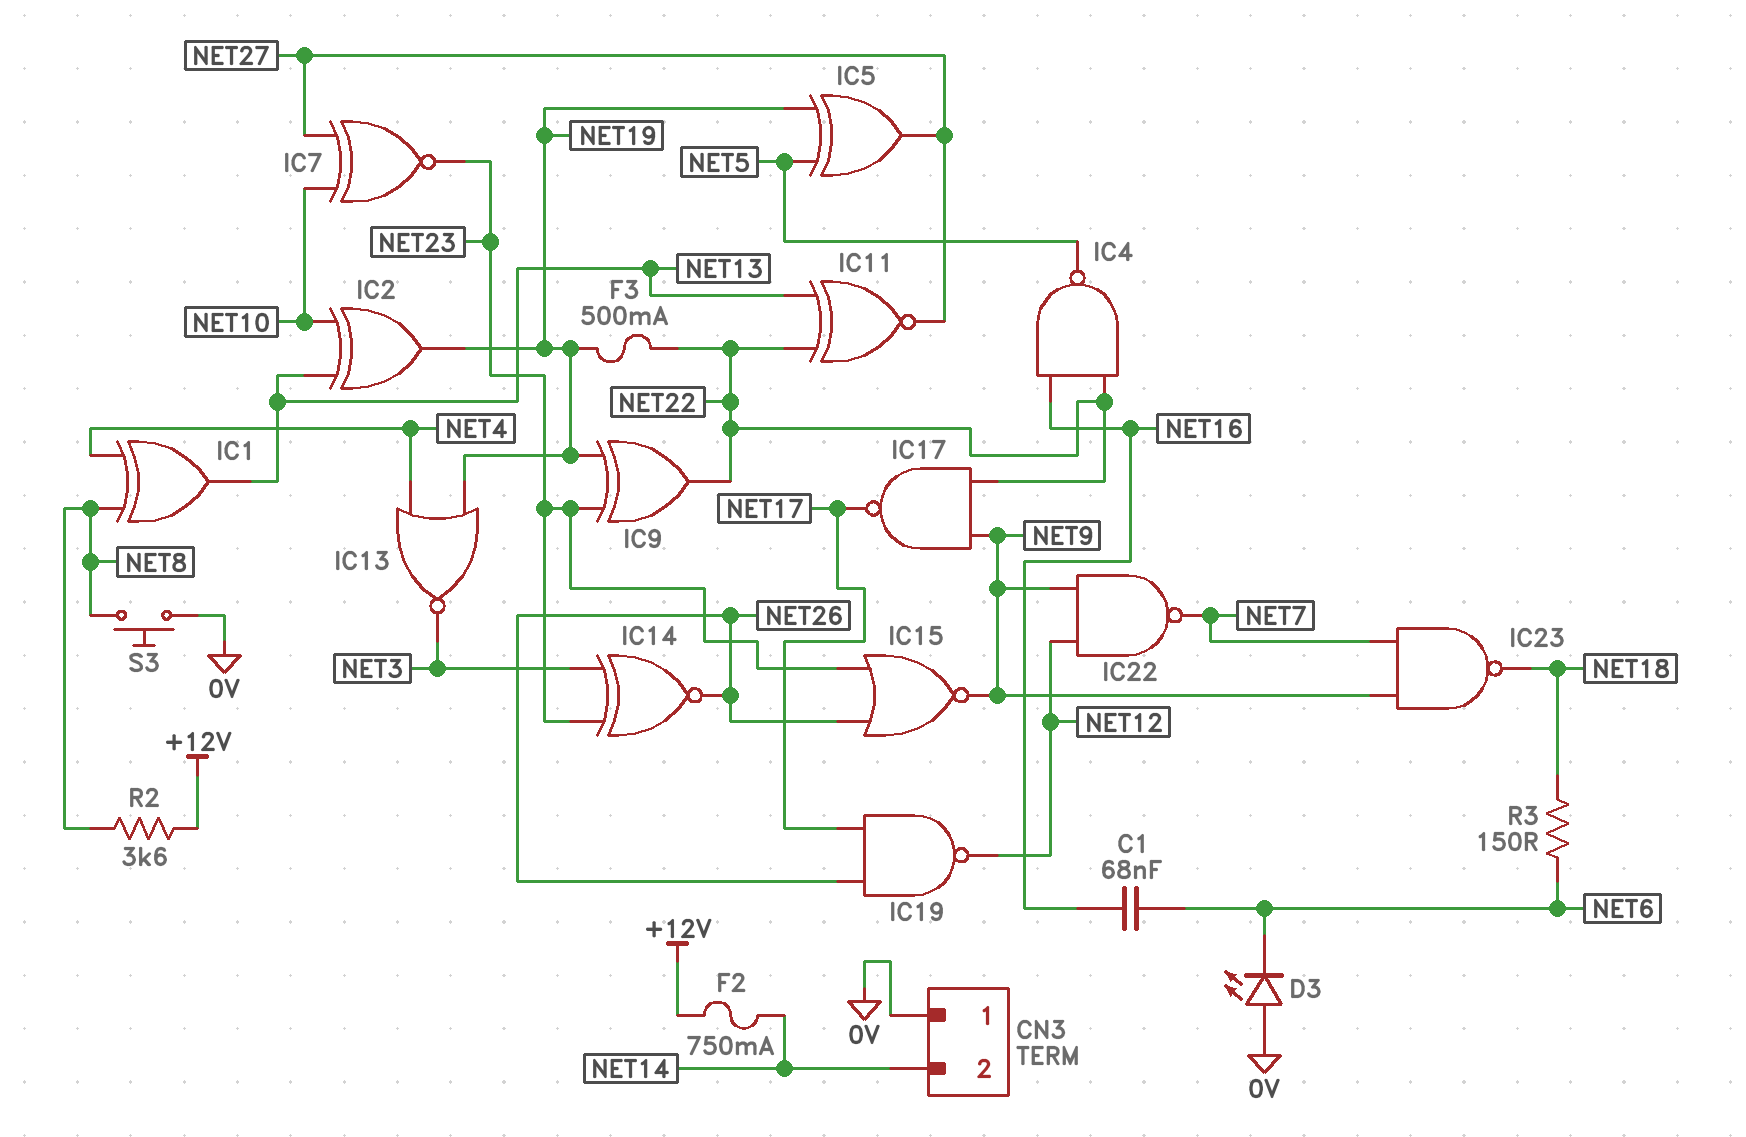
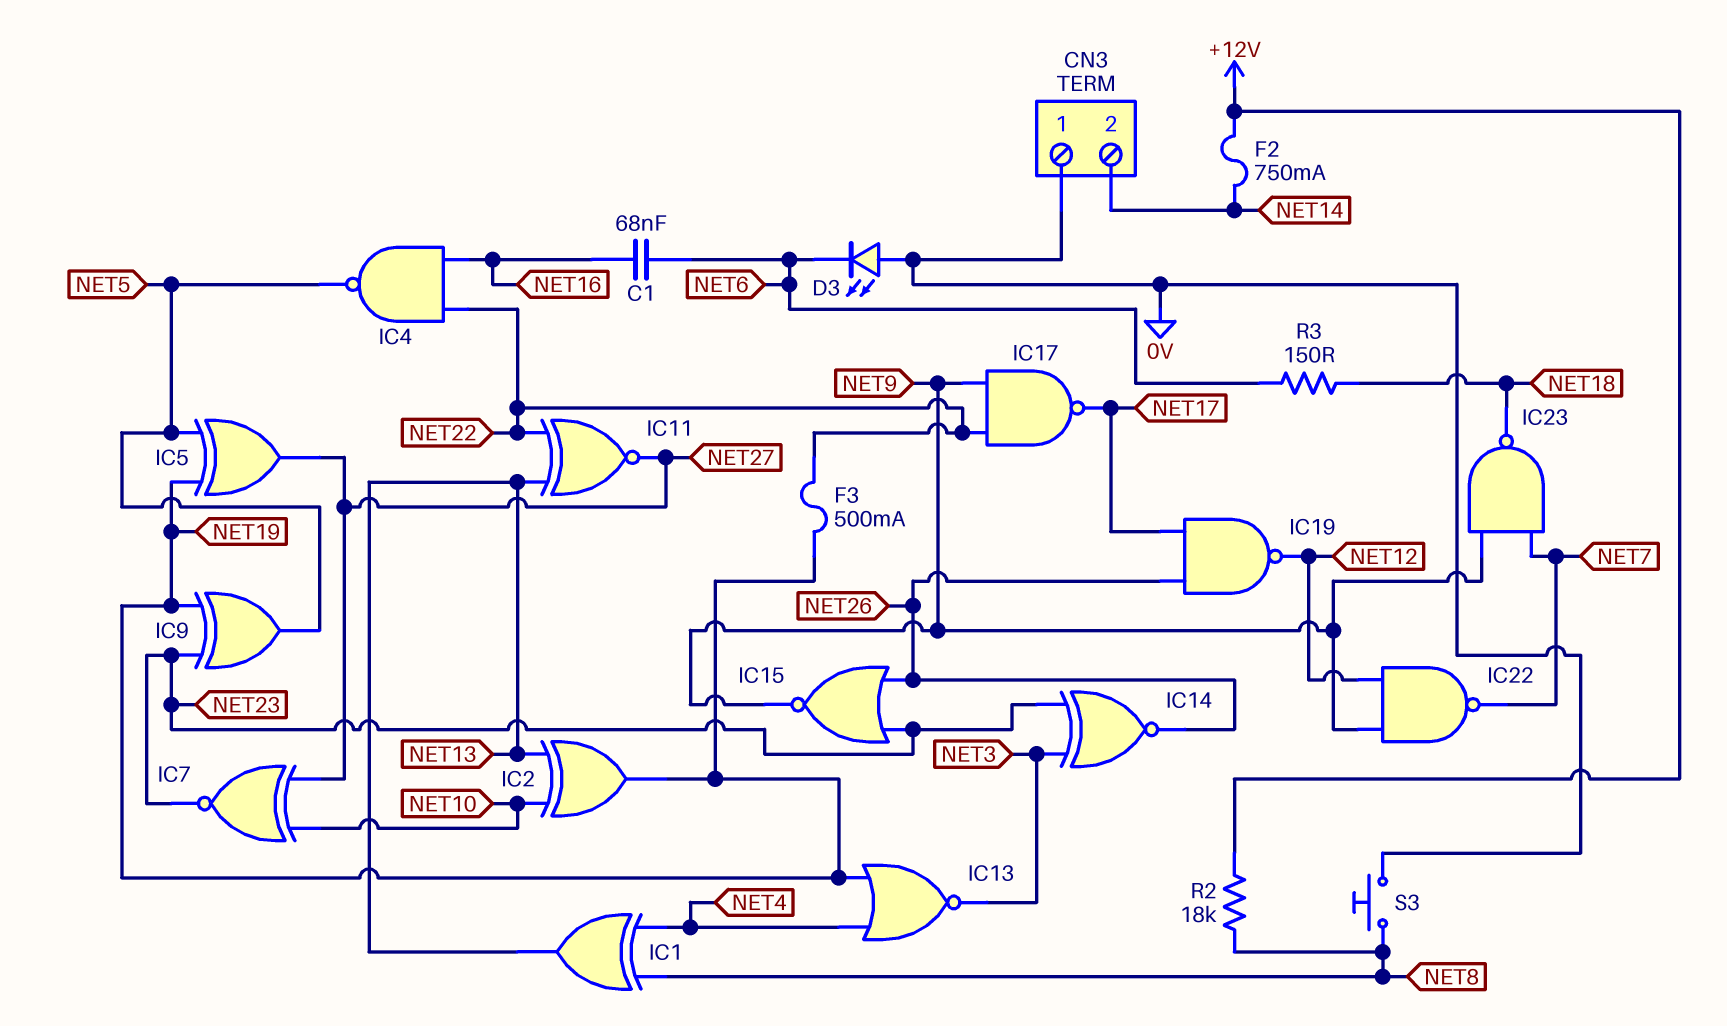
IC9: XOR (in NET19, in NET23, out NET22) -> XOR (in NET19, in NET23, out NET5)
R2: 3.6k (+12V, NET8) -> 18k (+12V, NET8)

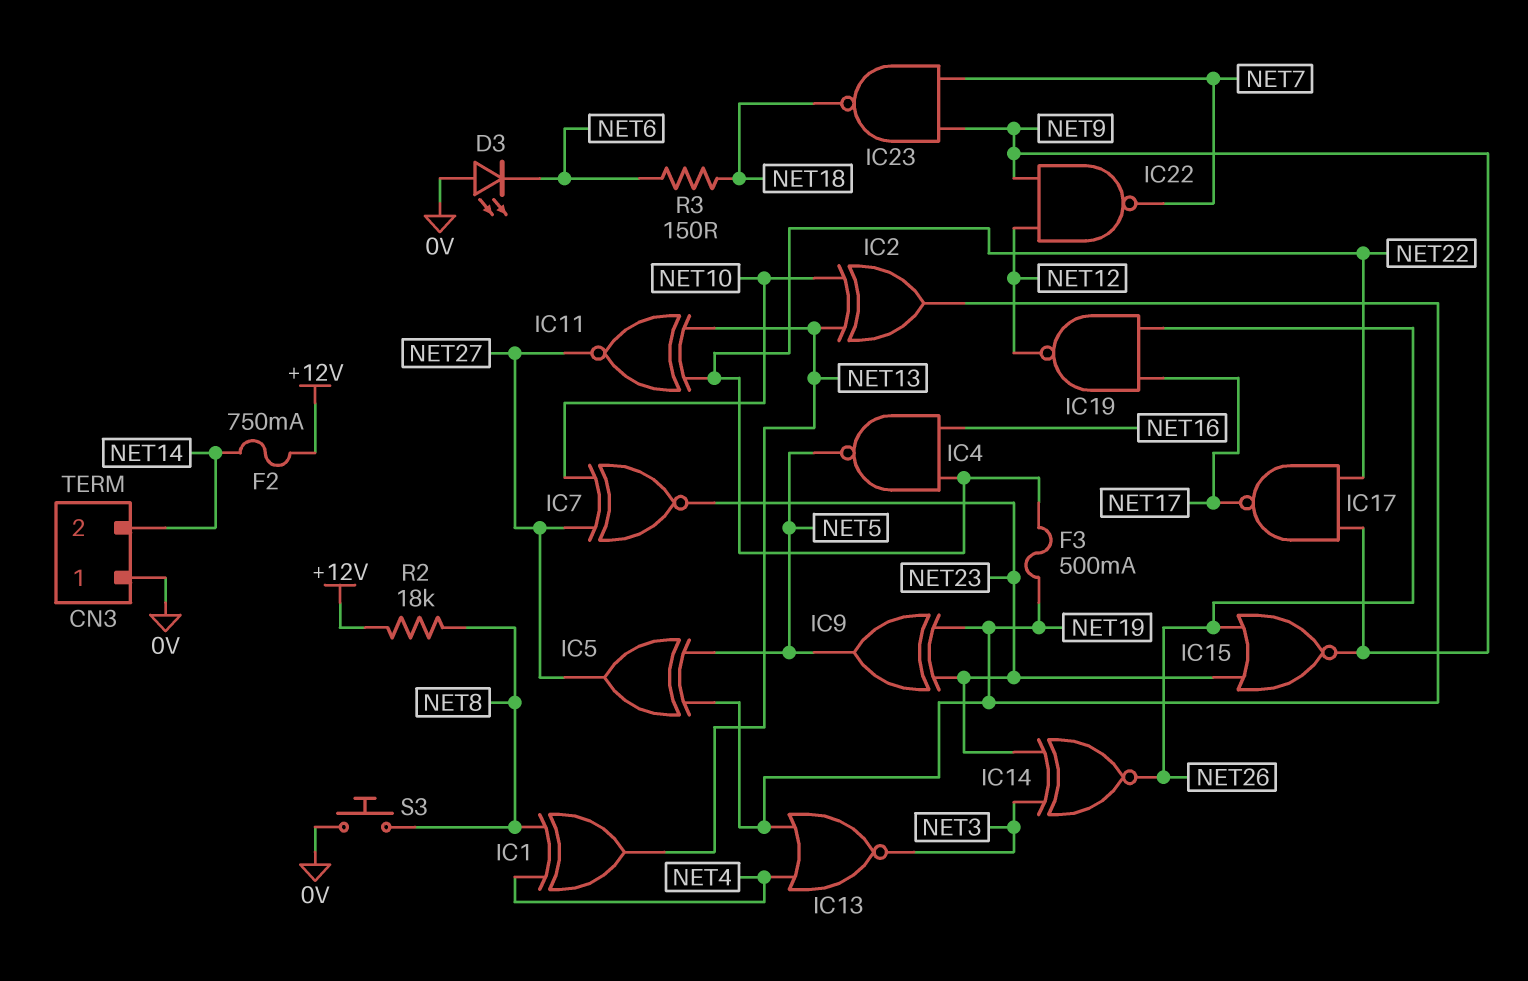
C1: 68nF (NET6, NET16) -> none

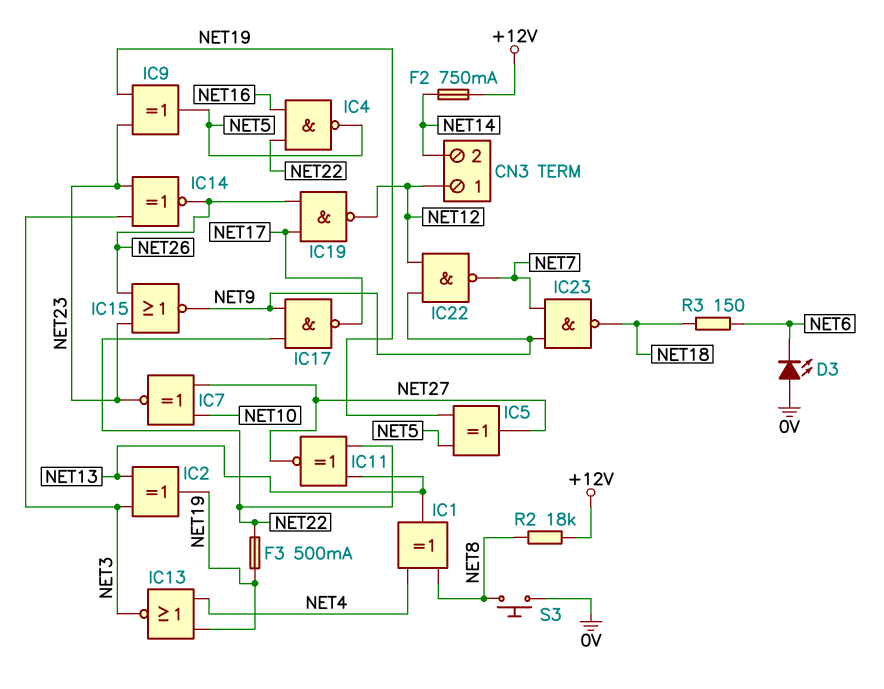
CN3 pin 1: 0V -> NET12
IC2: XOR (in NET10, in NET13, out NET19) -> XOR (in NET3, in NET13, out NET19)

